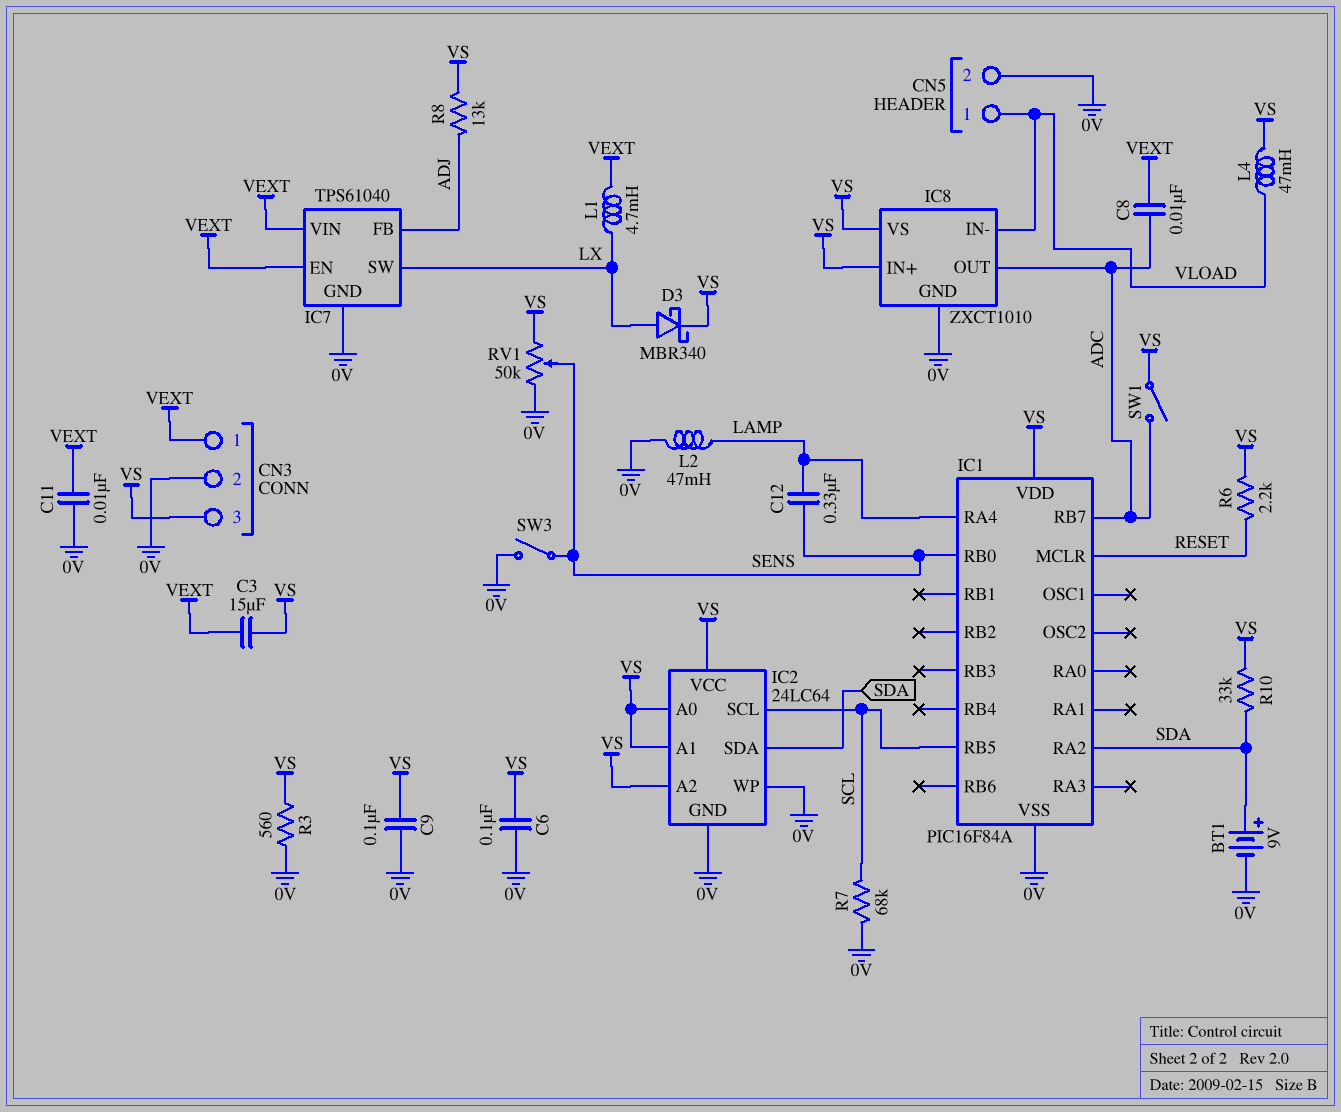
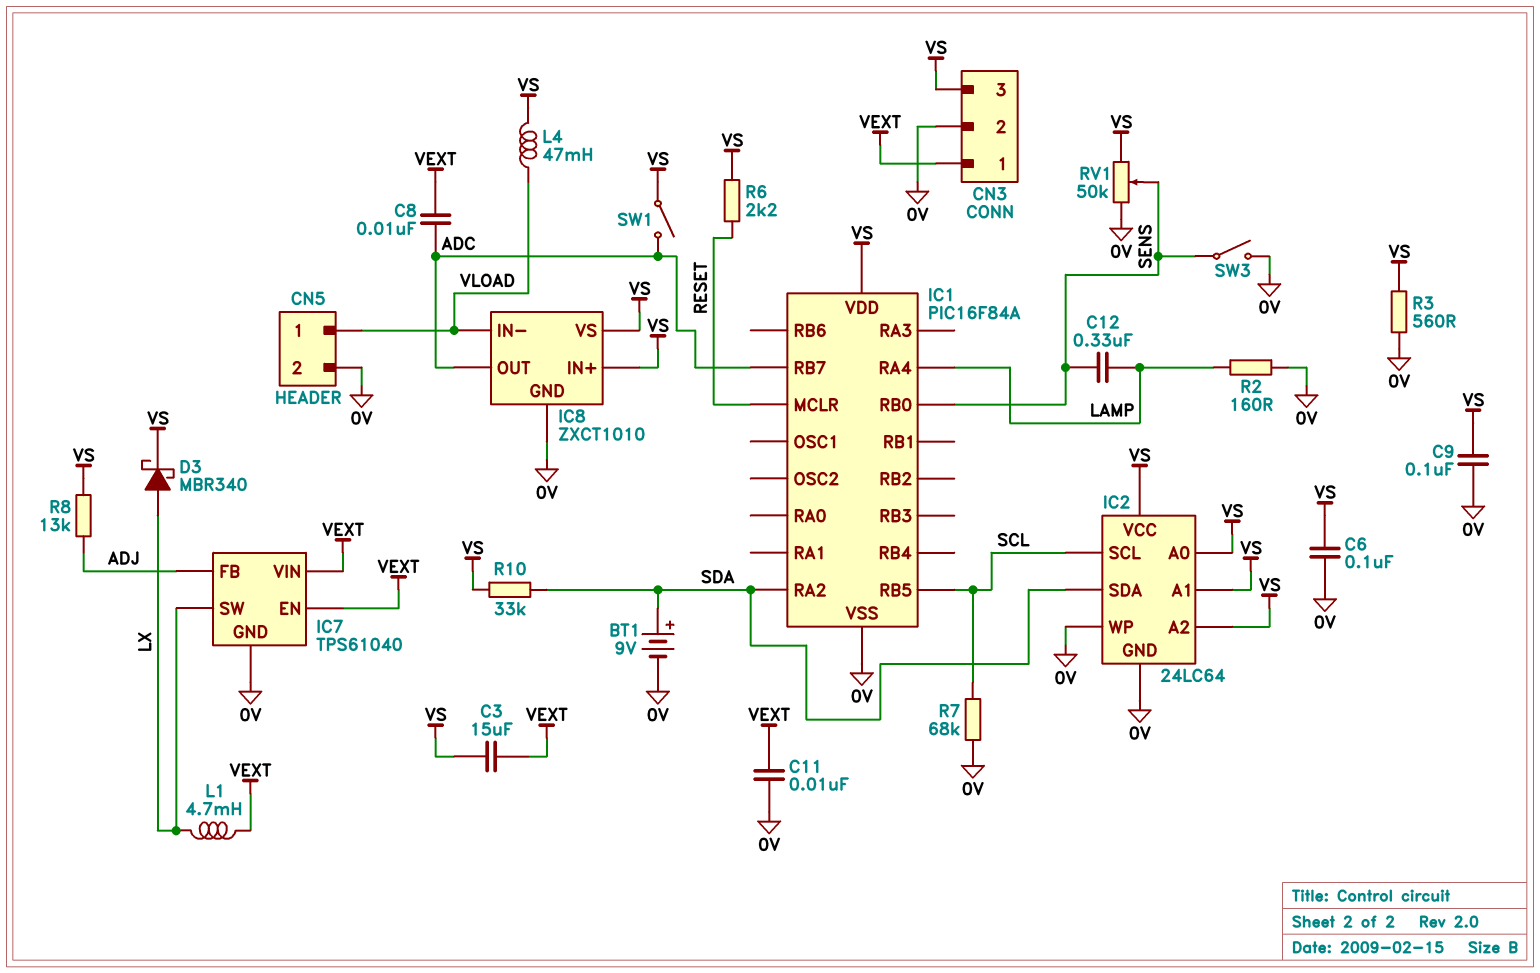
L2: 47mH (0V, LAMP) -> none
R2: none -> 160 (0V, LAMP)

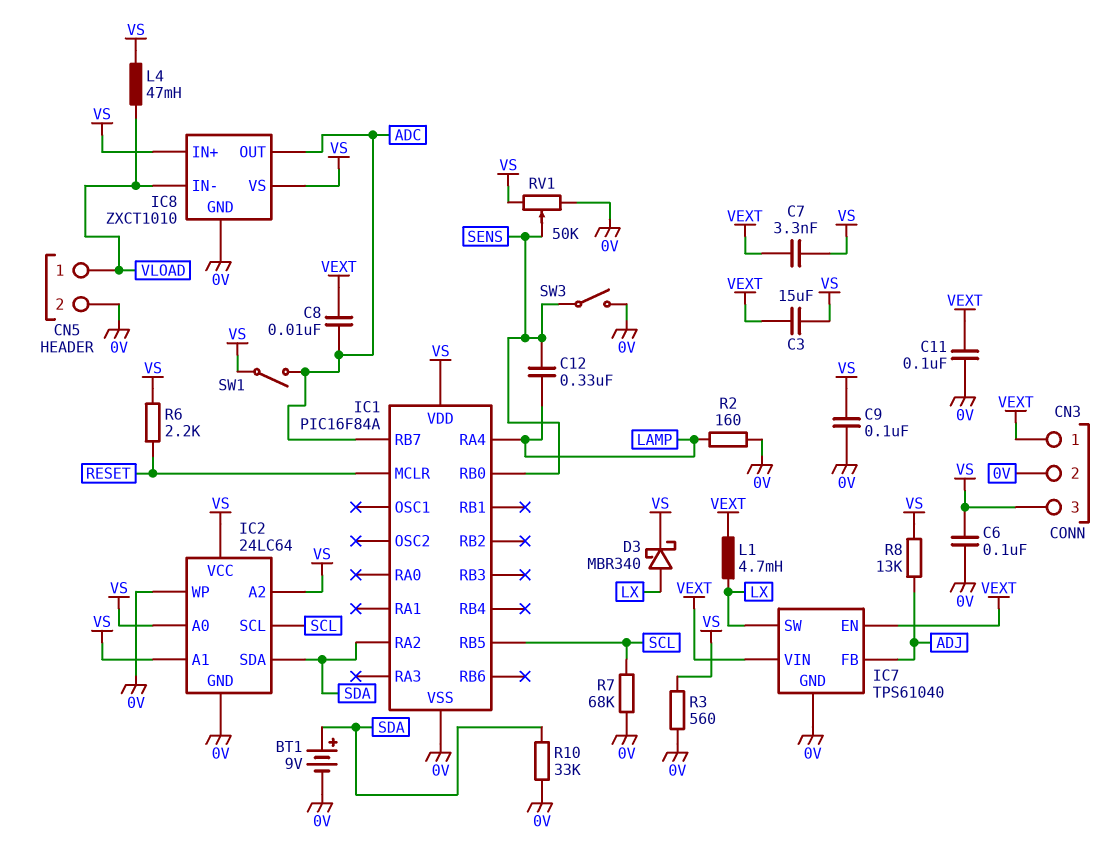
C7: none -> 3.3nF (VEXT, VS)
C11: 10nF (0V, VEXT) -> 100nF (0V, VEXT)
R10: 33k (SDA, VS) -> 33k (0V, SDA)

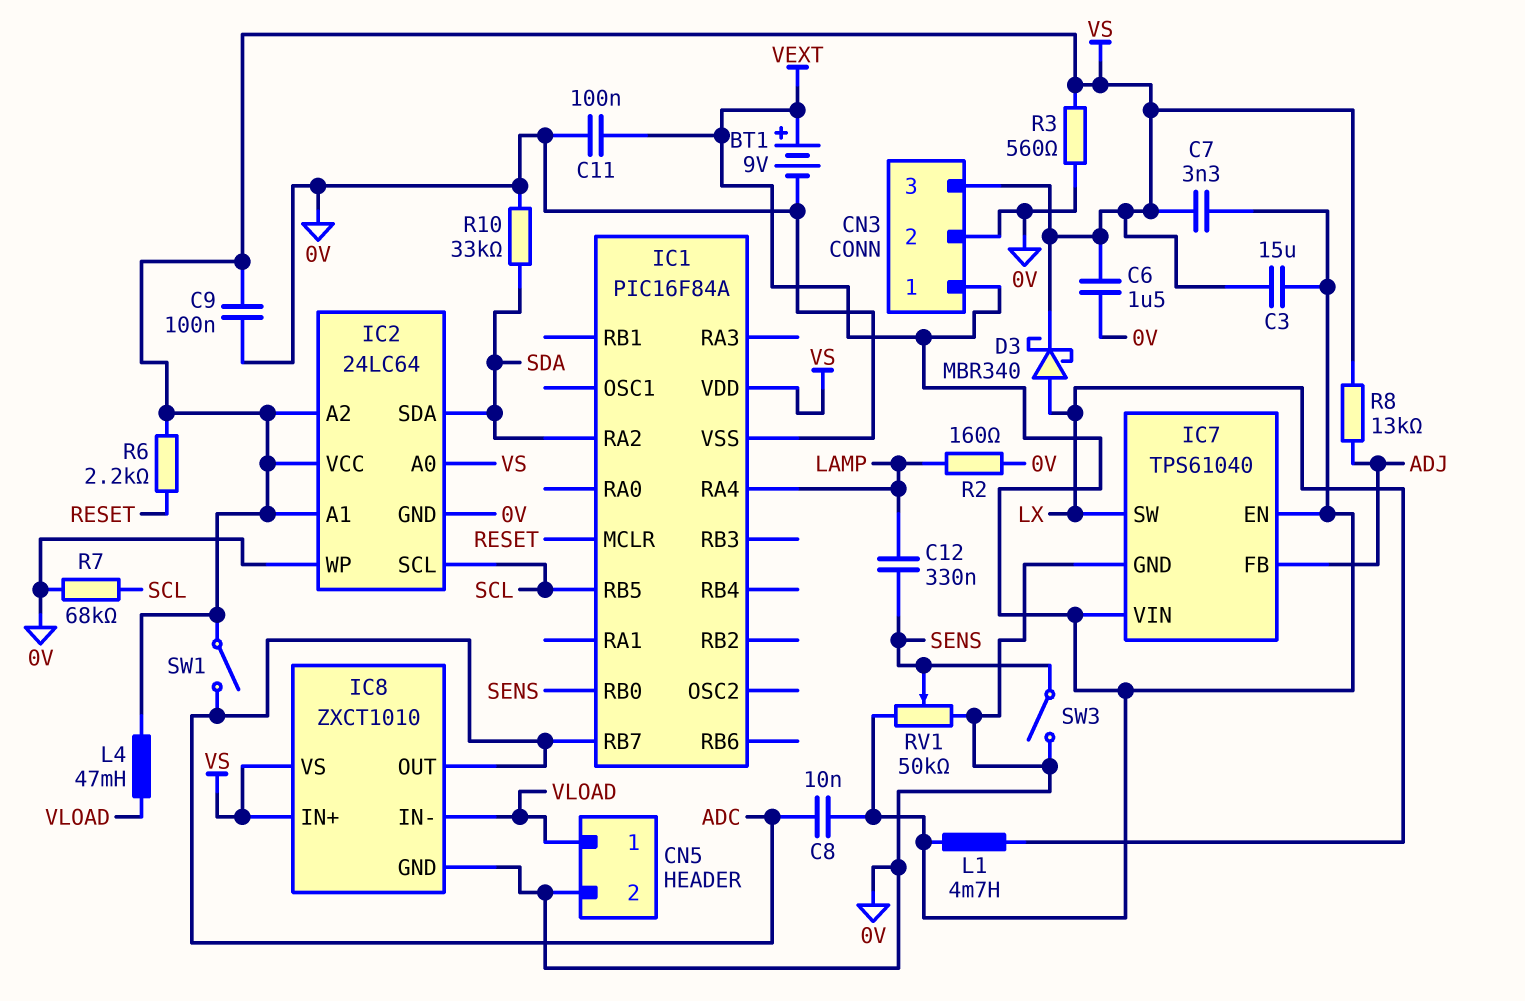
BT1: 9V (plus SDA, minus 0V) -> 9V (plus VEXT, minus 0V)
C6: 100nF (0V, VS) -> 1.5uF (0V, VS)
RV1: 50k (0V, VS, wiper SENS) -> 50k (0V, VEXT, wiper SENS)

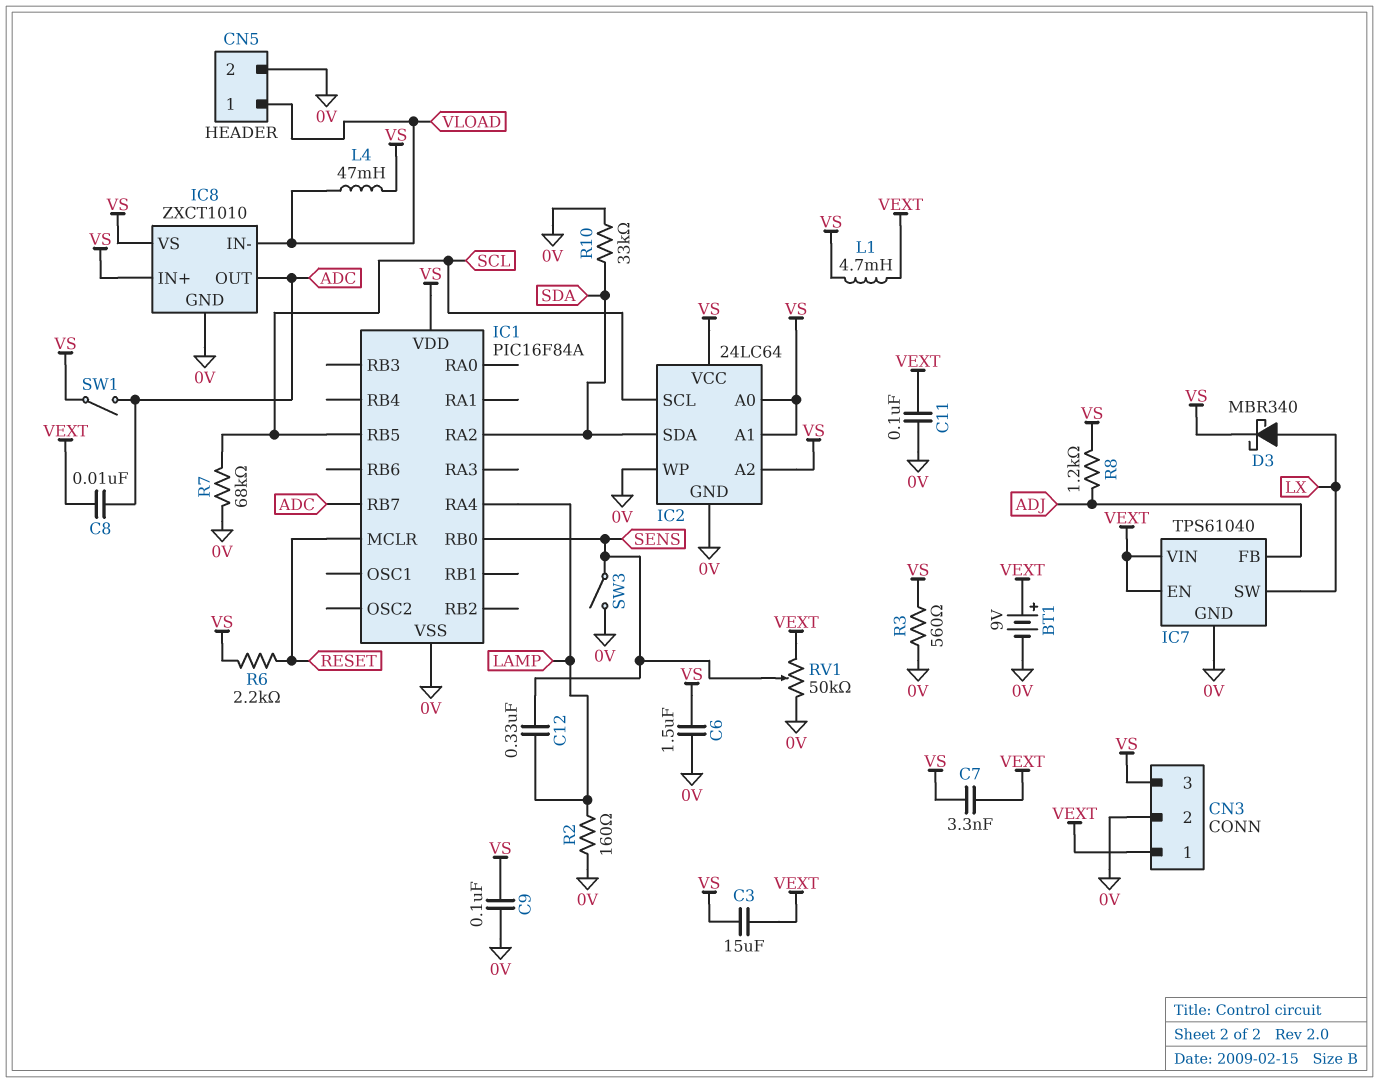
L1: 4.7mH (LX, VEXT) -> 4.7mH (VEXT, VS)
R8: 13k (ADJ, VS) -> 1.2k (ADJ, VS)

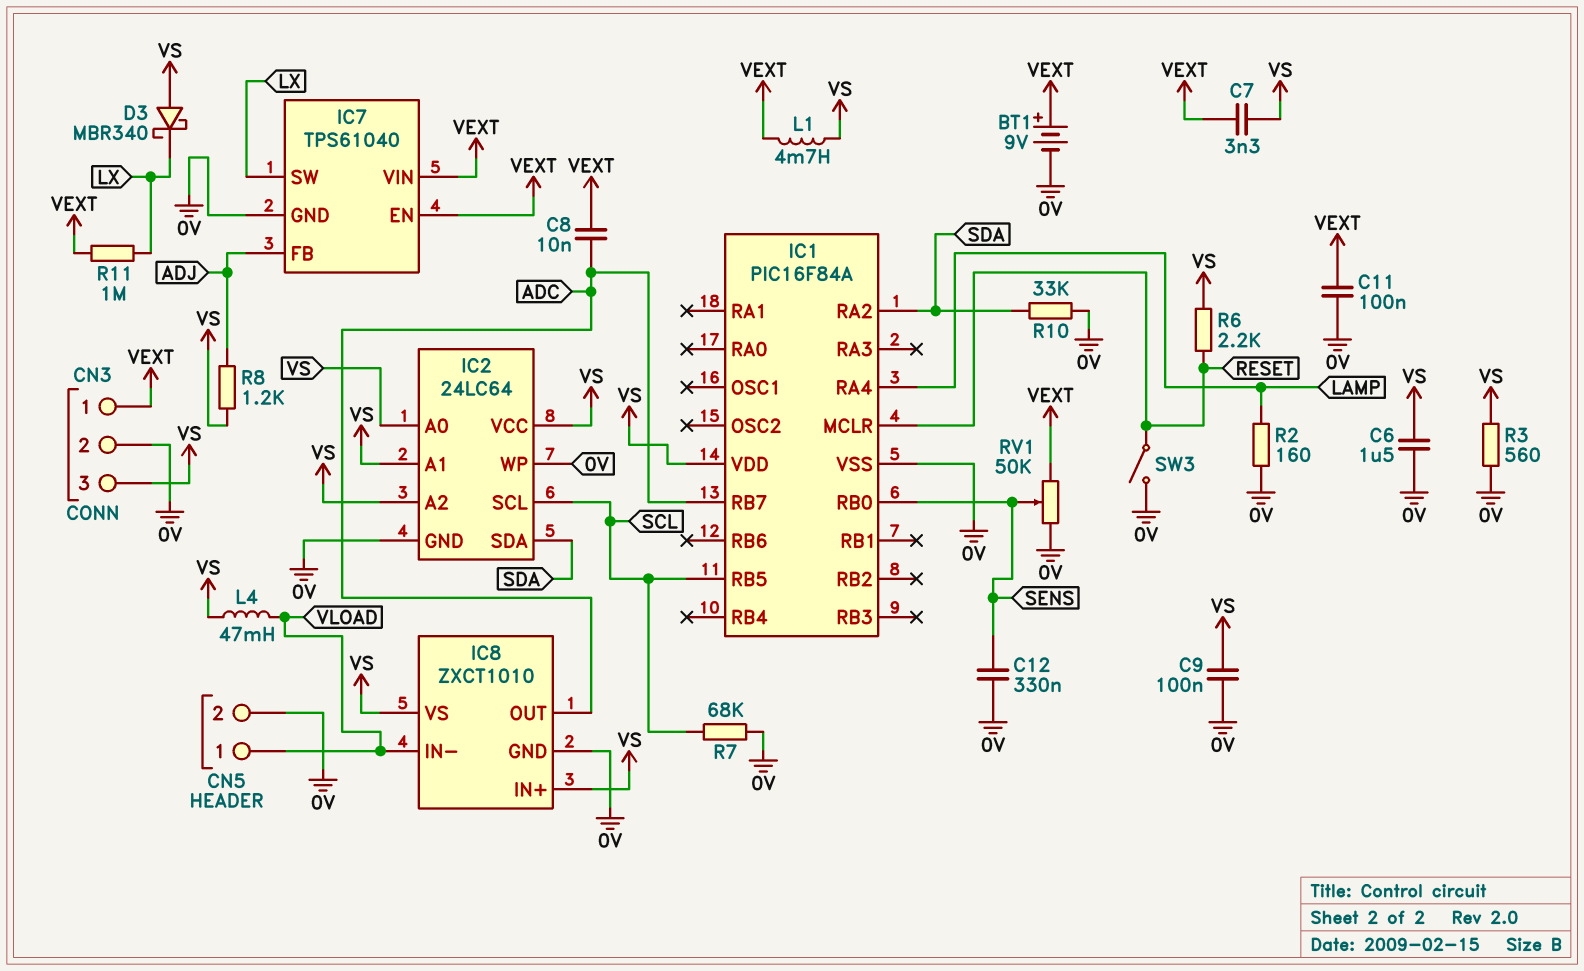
C3: 15uF (VEXT, VS) -> none
C12: 330nF (LAMP, SENS) -> 330nF (0V, SENS)
D3: schottky MBR340 (A LX, K VS) -> schottky MBR340 (A VS, K LX)
R11: none -> 1M (LX, VEXT)
SW1: switch (ADC, VS) -> none
SW3: switch (0V, SENS) -> switch (0V, RESET)

